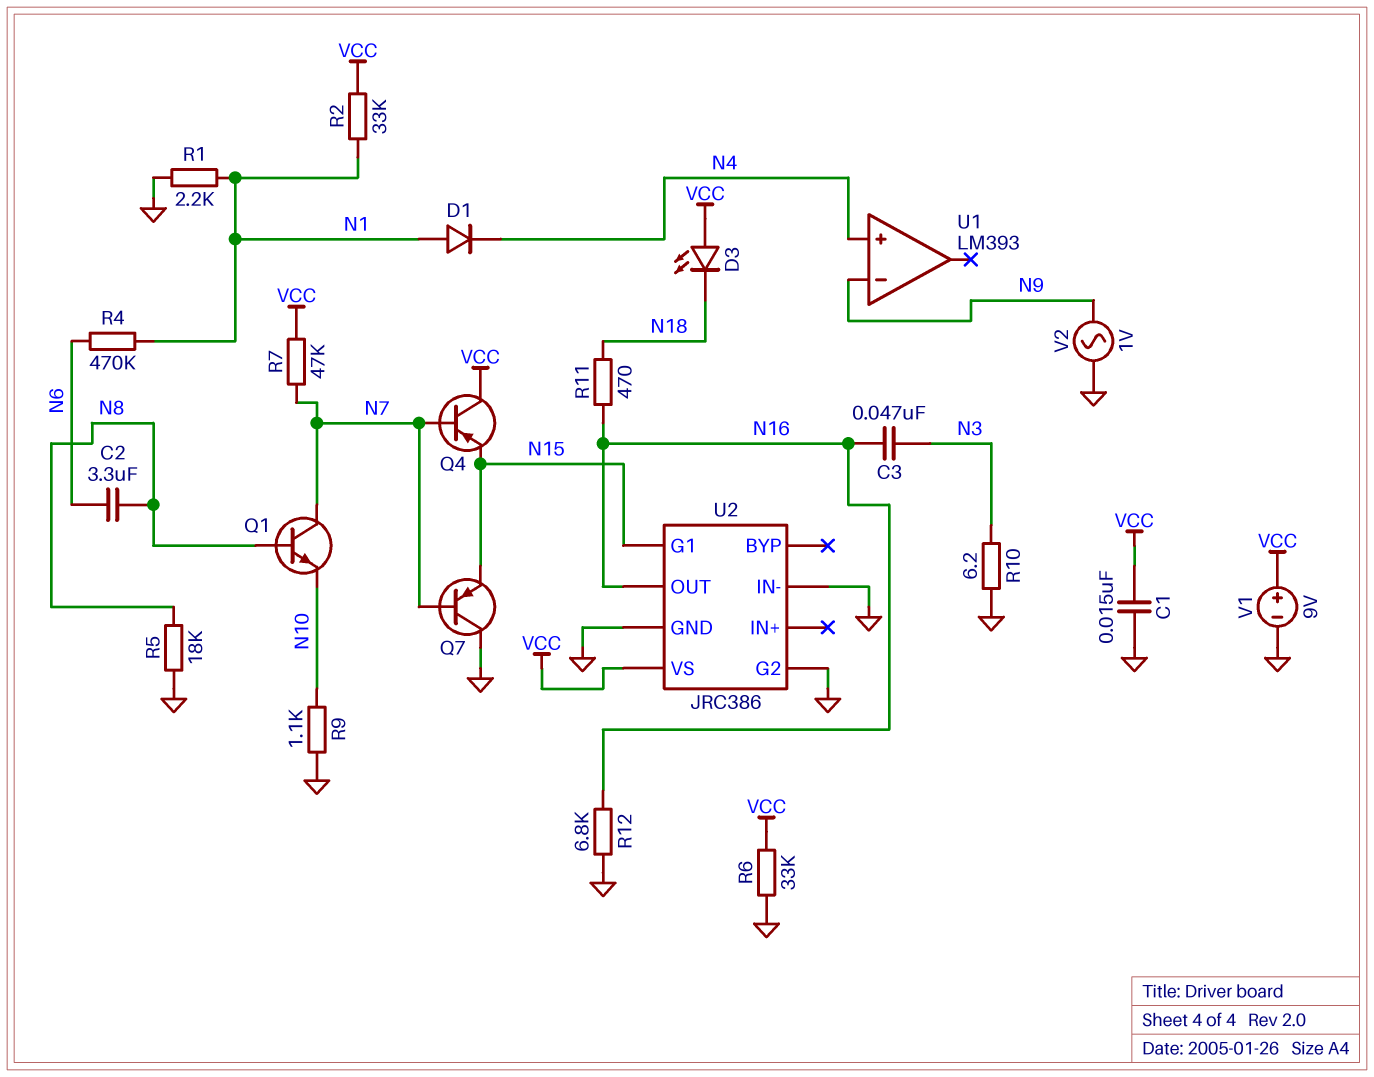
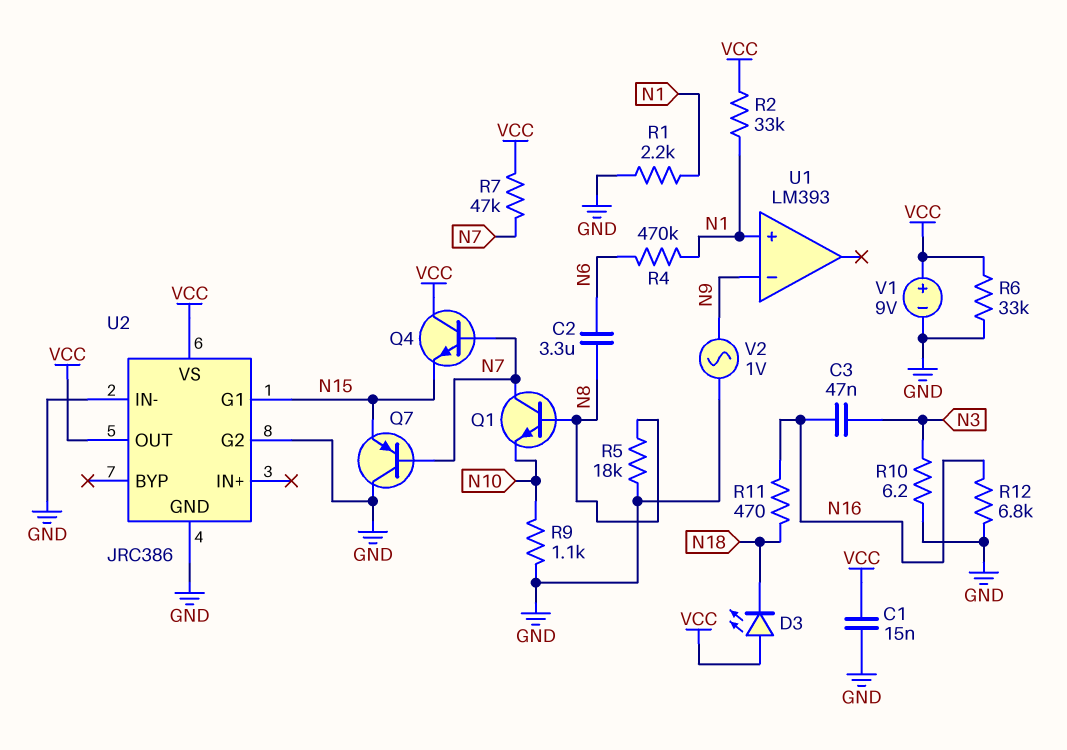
D1: diode (A N1, K N4) -> none
Q4: PNP (B N7, C VCC, E N15) -> NPN (B N7, C VCC, E N15)
U1 pin in+: N4 -> N1
U2 pin OUT: N16 -> VCC

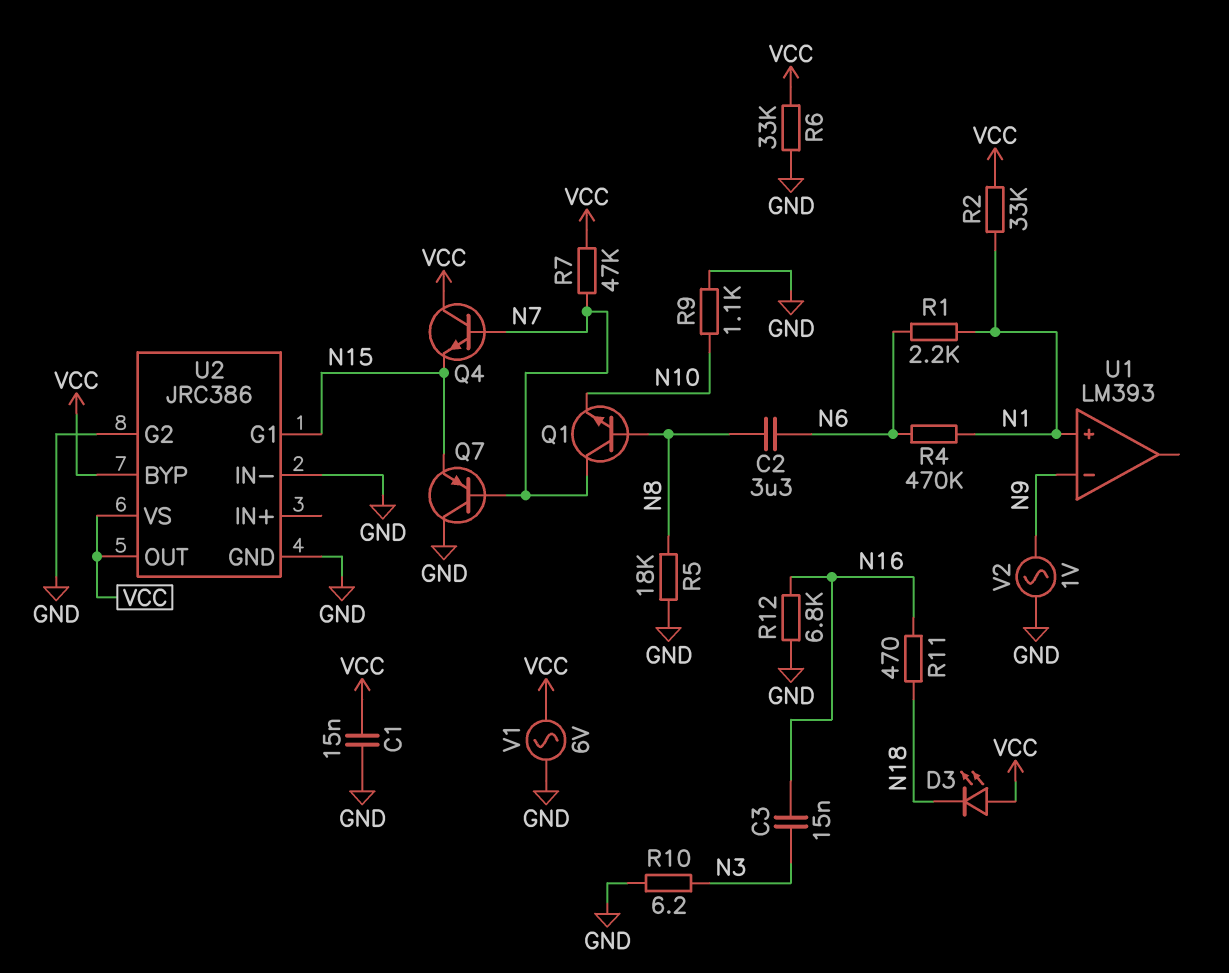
C3: 47nF (N3, N16) -> 15nF (N3, N16)
R1: 2.2k (GND, N1) -> 2.2k (N1, N6)
U2 pin BYP: none -> VCC
V1: 9V (plus VCC, minus GND) -> AC 6V (GND, VCC)

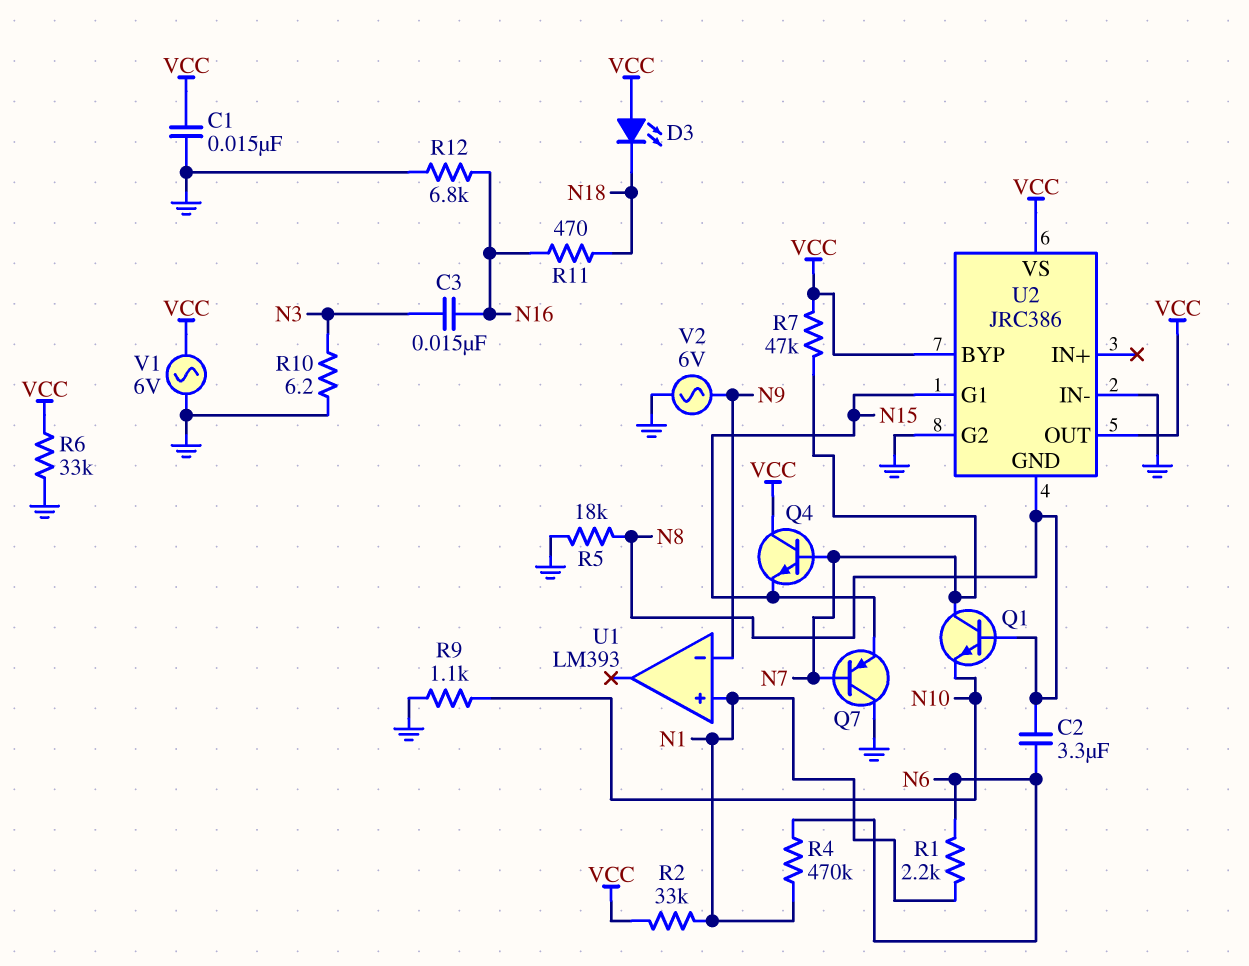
U2 pin GND: GND -> N8
V2: AC 1V (GND, N9) -> AC 6V (GND, N9)

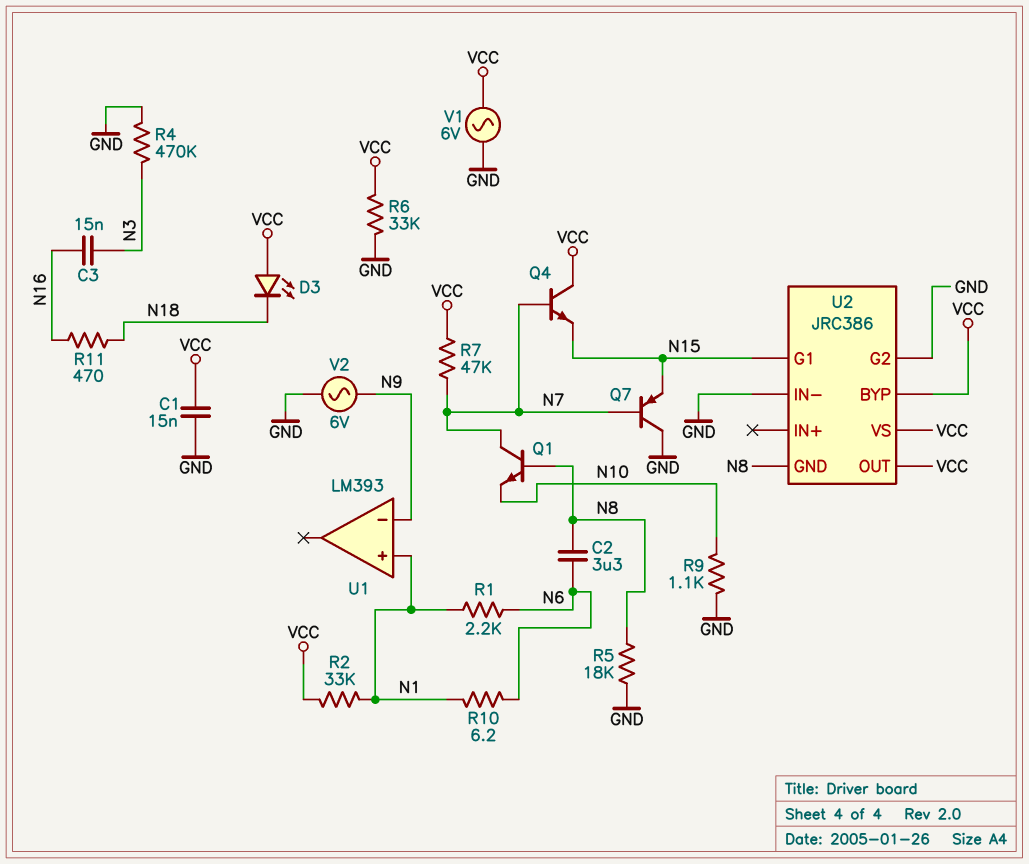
R4: 470k (N1, N6) -> 470k (GND, N3)
R10: 6.2 (GND, N3) -> 6.2 (N1, N6)
R12: 6.8k (GND, N16) -> none

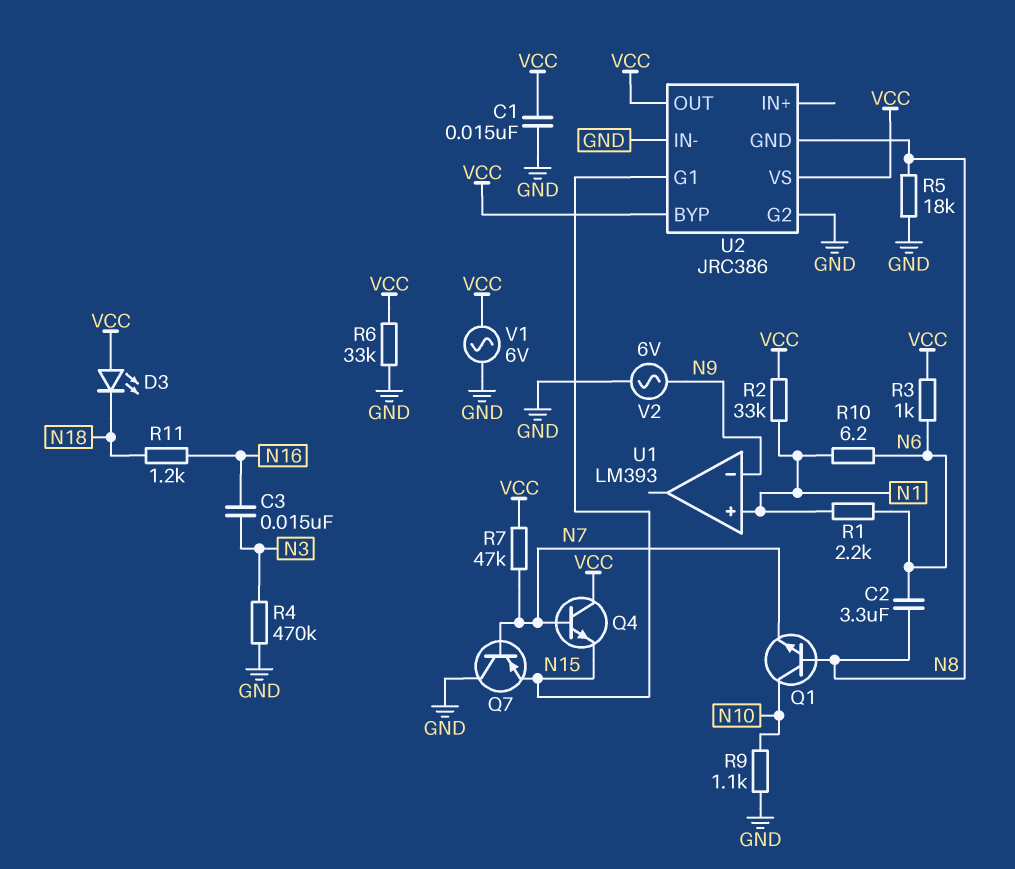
Q1: NPN (B N8, C N7, E N10) -> NPN (B N8, C N10, E N7)
R3: none -> 1k (N6, VCC)
R11: 470 (N16, N18) -> 1.2k (N16, N18)

